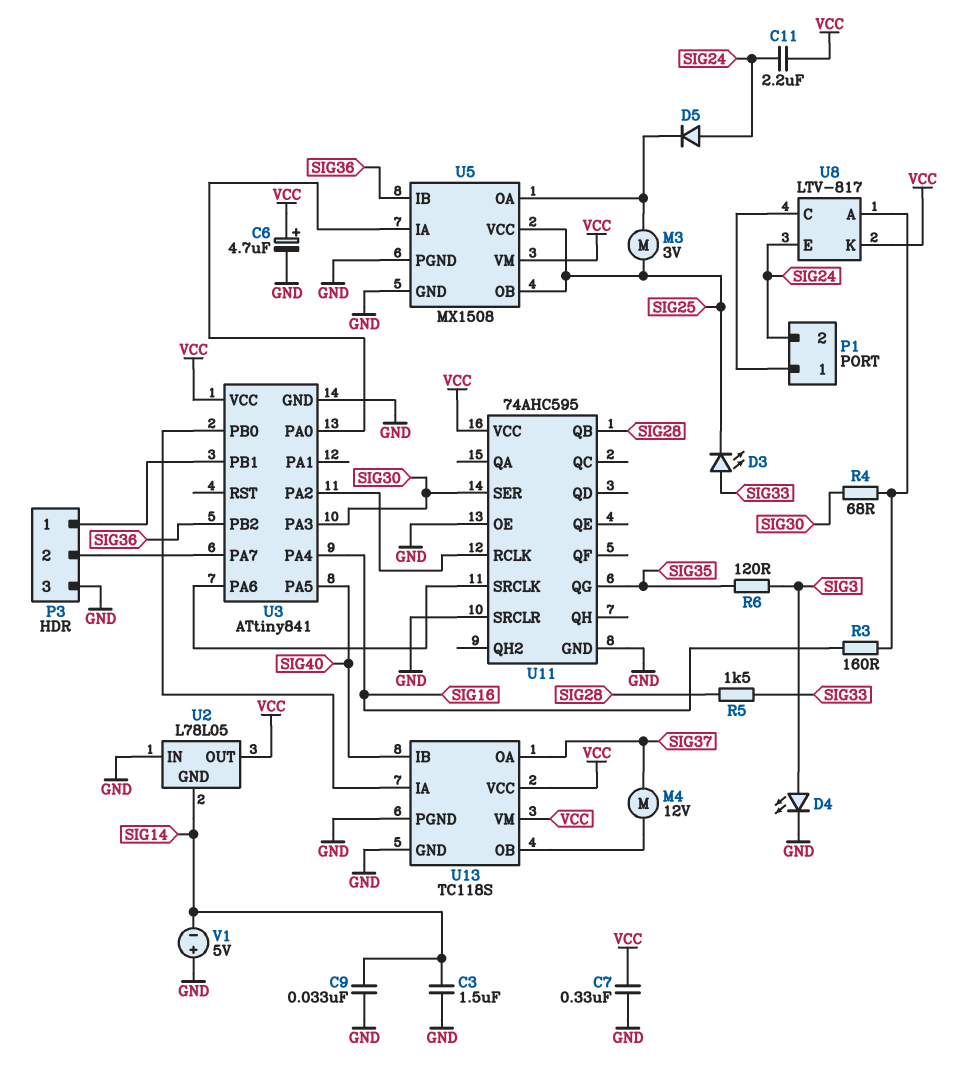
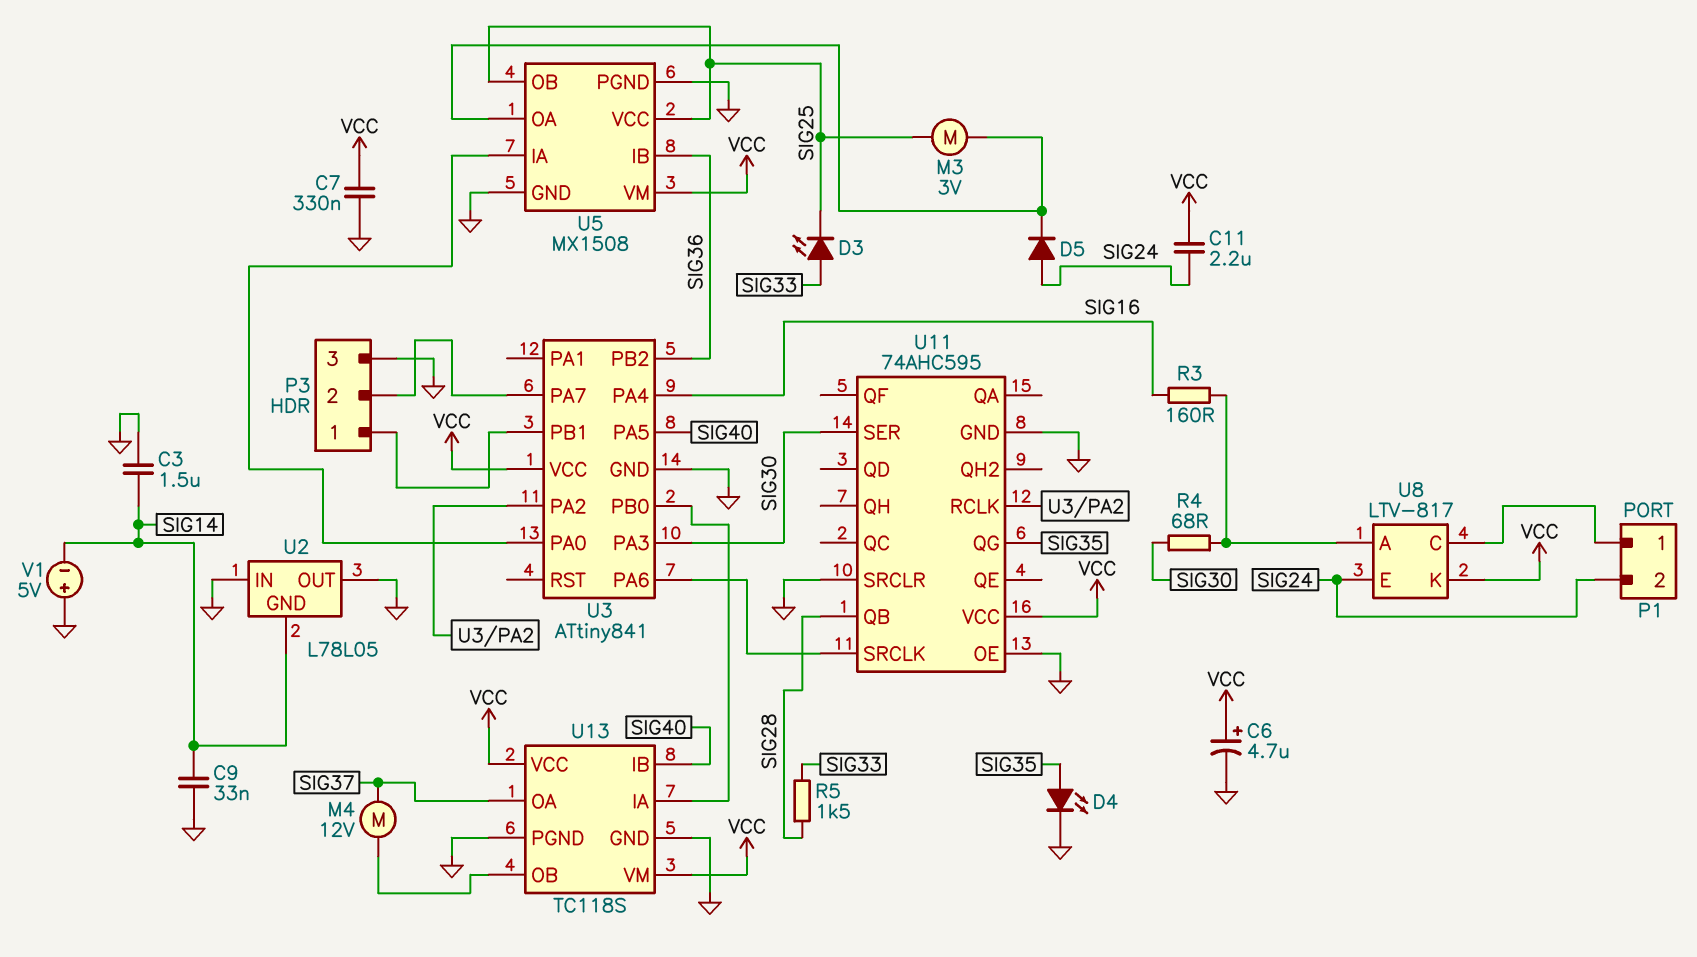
D4: LED (A SIG3, K GND) -> LED (A SIG35, K GND)
R6: 120 (SIG3, SIG35) -> none
U2 pin OUT: VCC -> GND

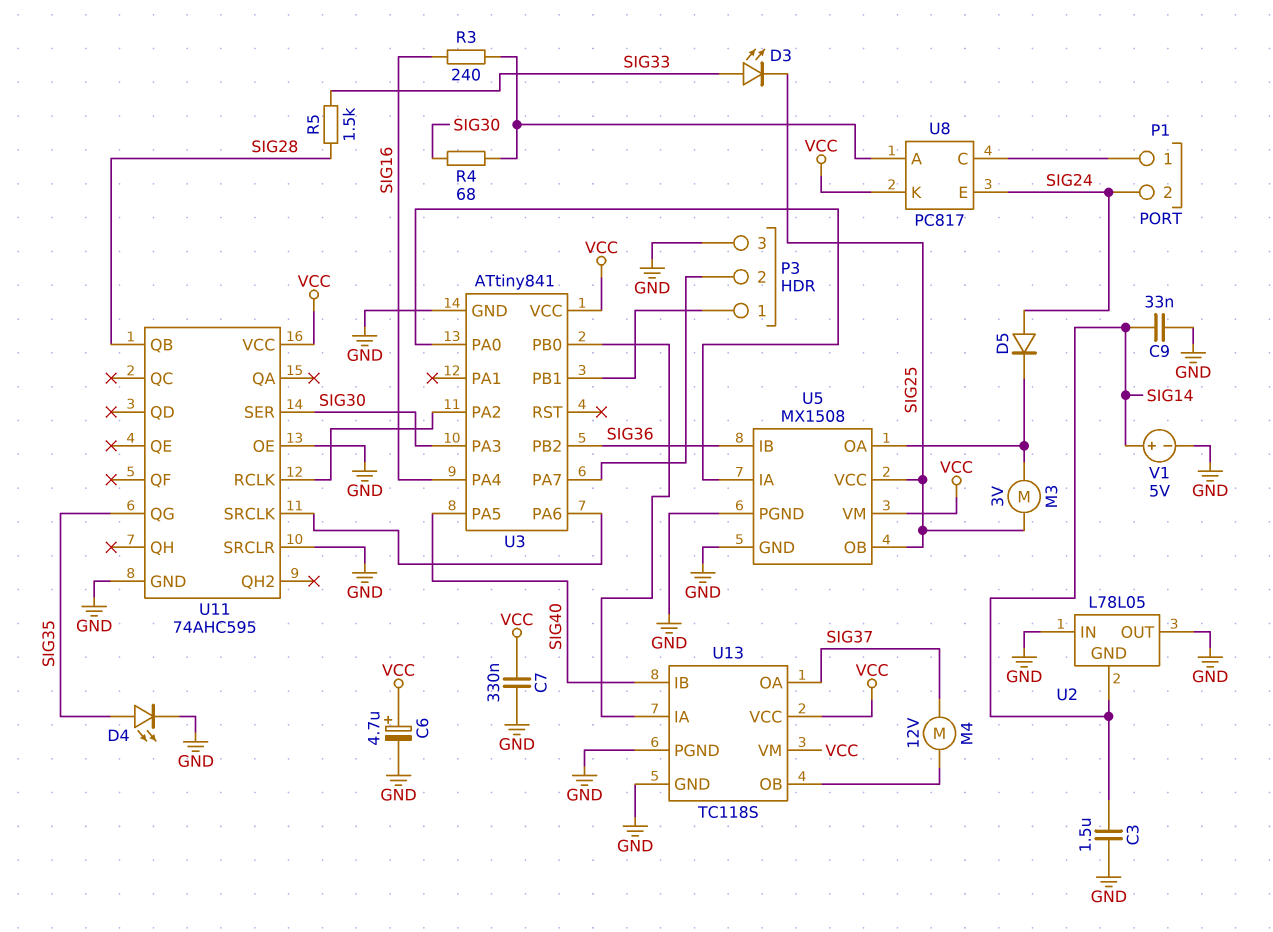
C11: 2.2uF (SIG24, VCC) -> none
R3: 160 (SIG16, U8/A) -> 240 (SIG16, U8/A)
U8: LTV-817 -> PC817
V1: 5V (plus GND, minus SIG14) -> 5V (plus SIG14, minus GND)

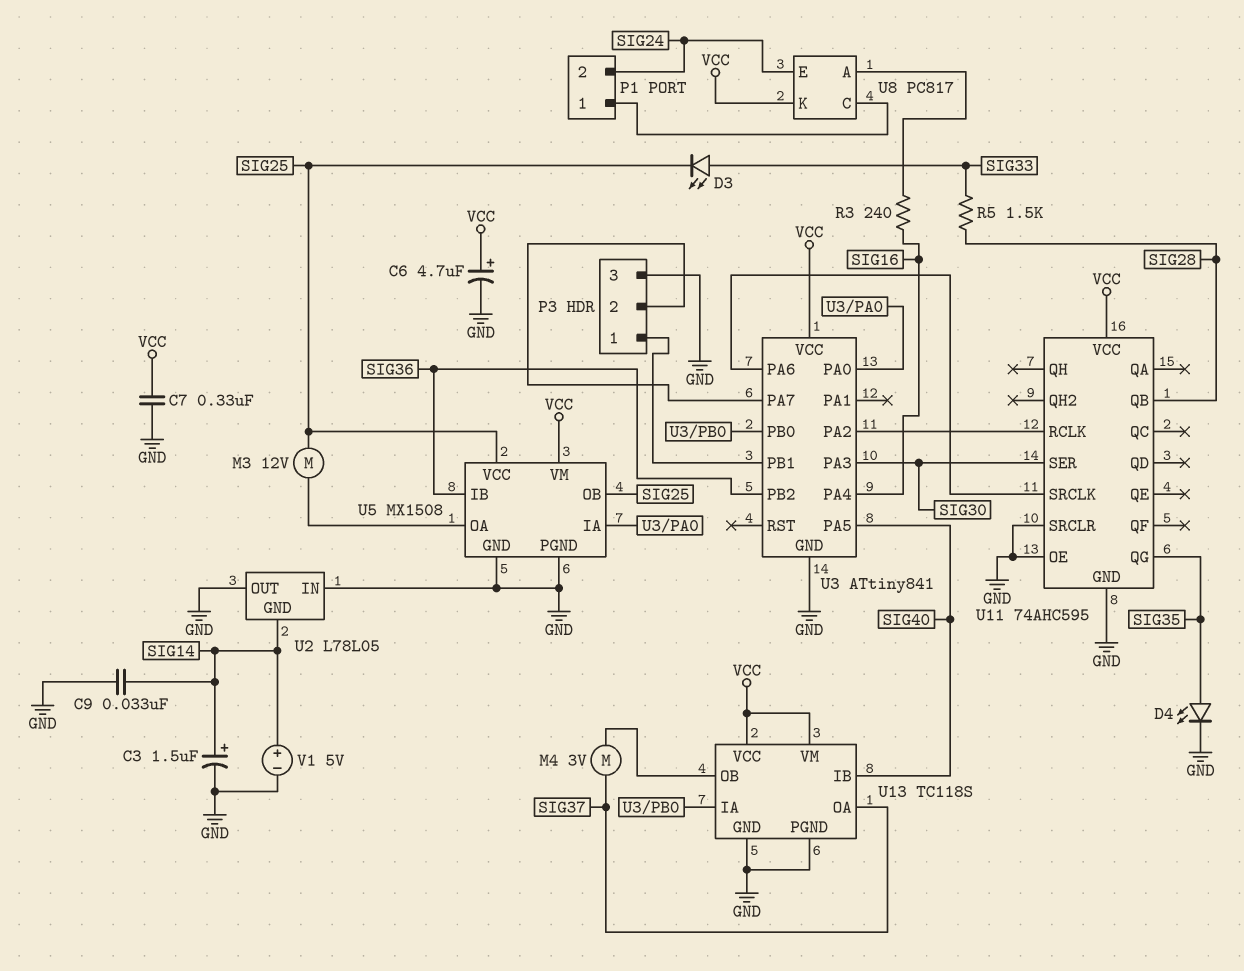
C3: 1.5uF (GND, SIG14) -> 1.5uF (plus SIG14, minus GND)
D5: diode (A SIG24, K U5/OA) -> none
M3: motor 3V (SIG25, U5/OA) -> motor 12V (SIG25, U5/OA)
M4: motor 12V (SIG37, U13/OB) -> motor 3V (SIG37, U13/OB)
R4: 68 (SIG30, U8/A) -> none

